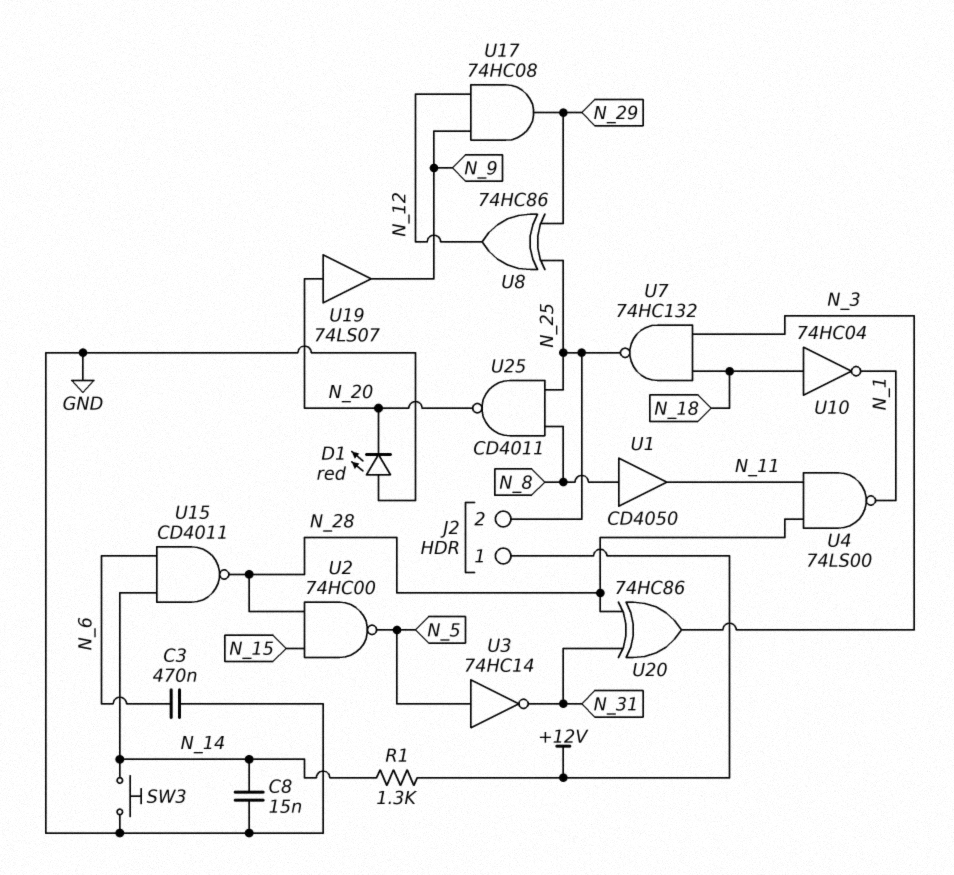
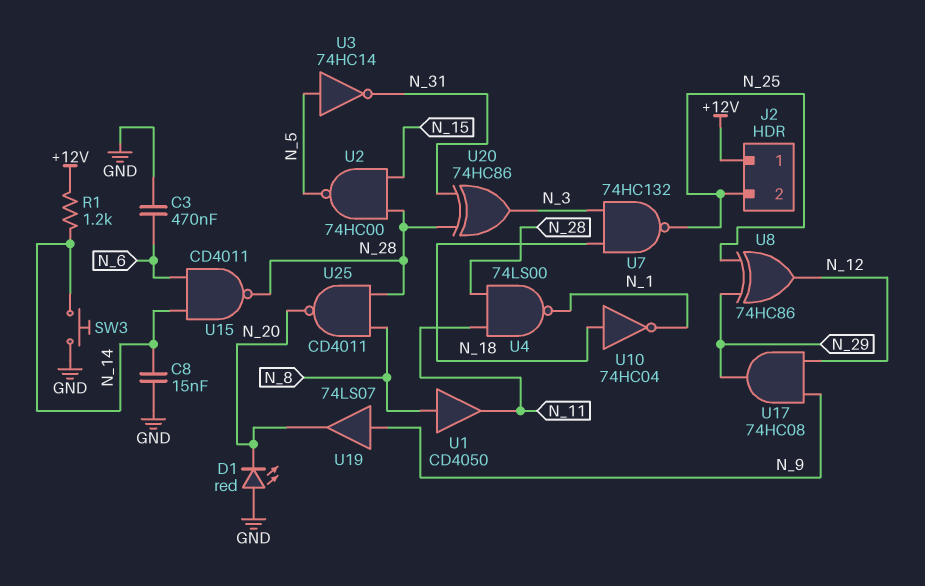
R1: 1.3k (+12V, N_14) -> 1.2k (+12V, N_14)
U19: buffer 74LS07 (in N_20, out N_9) -> buffer 74LS07 (in N_9, out N_20)
U25: NAND CD4011 (in N_8, in N_25, out N_20) -> NAND CD4011 (in N_8, in N_28, out N_20)

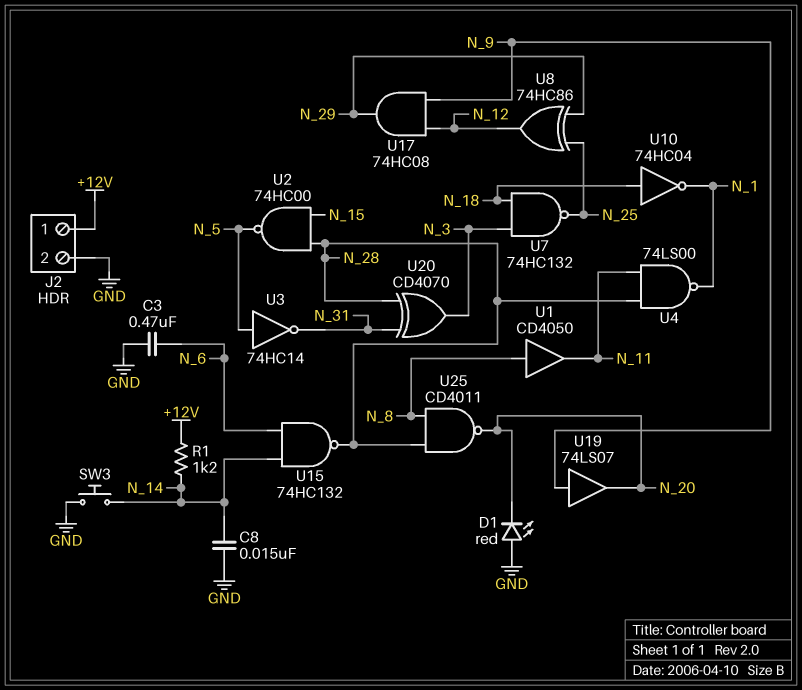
J2 pin 2: N_25 -> GND
U15: NAND CD4011 (in N_6, in N_14, out N_28) -> NAND 74HC132 (in N_6, in N_14, out N_28)
U20: XOR 74HC86 (in N_28, in N_31, out N_3) -> XOR CD4070 (in N_28, in N_31, out N_3)

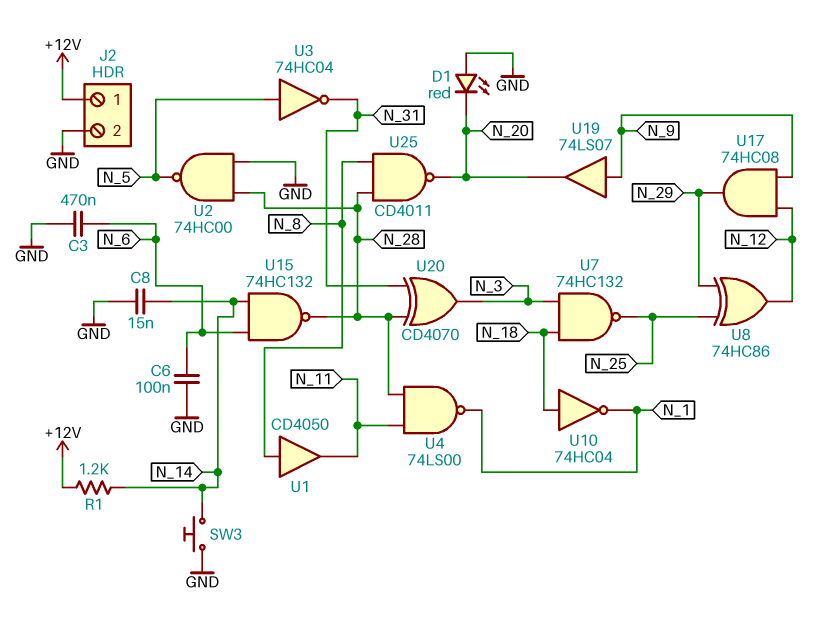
C6: none -> 100nF (GND, N_6)
U2: NAND 74HC00 (in N_15, in N_28, out N_5) -> NAND 74HC00 (in GND, in N_28, out N_5)
U3: NOT 74HC14 (in N_5, out N_31) -> NOT 74HC04 (in N_5, out N_31)

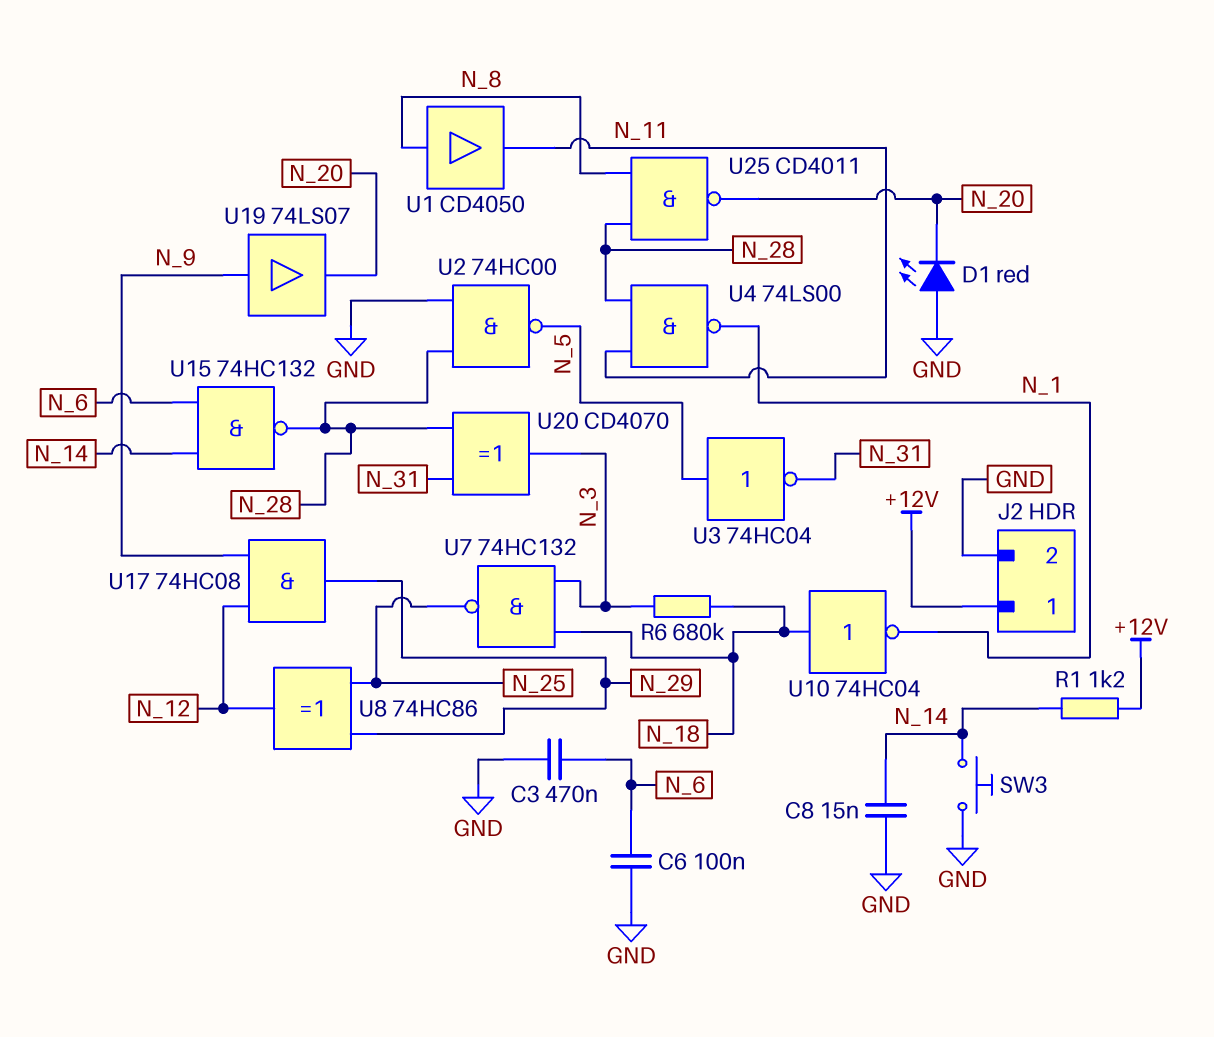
R6: none -> 680k (N_3, N_18)

